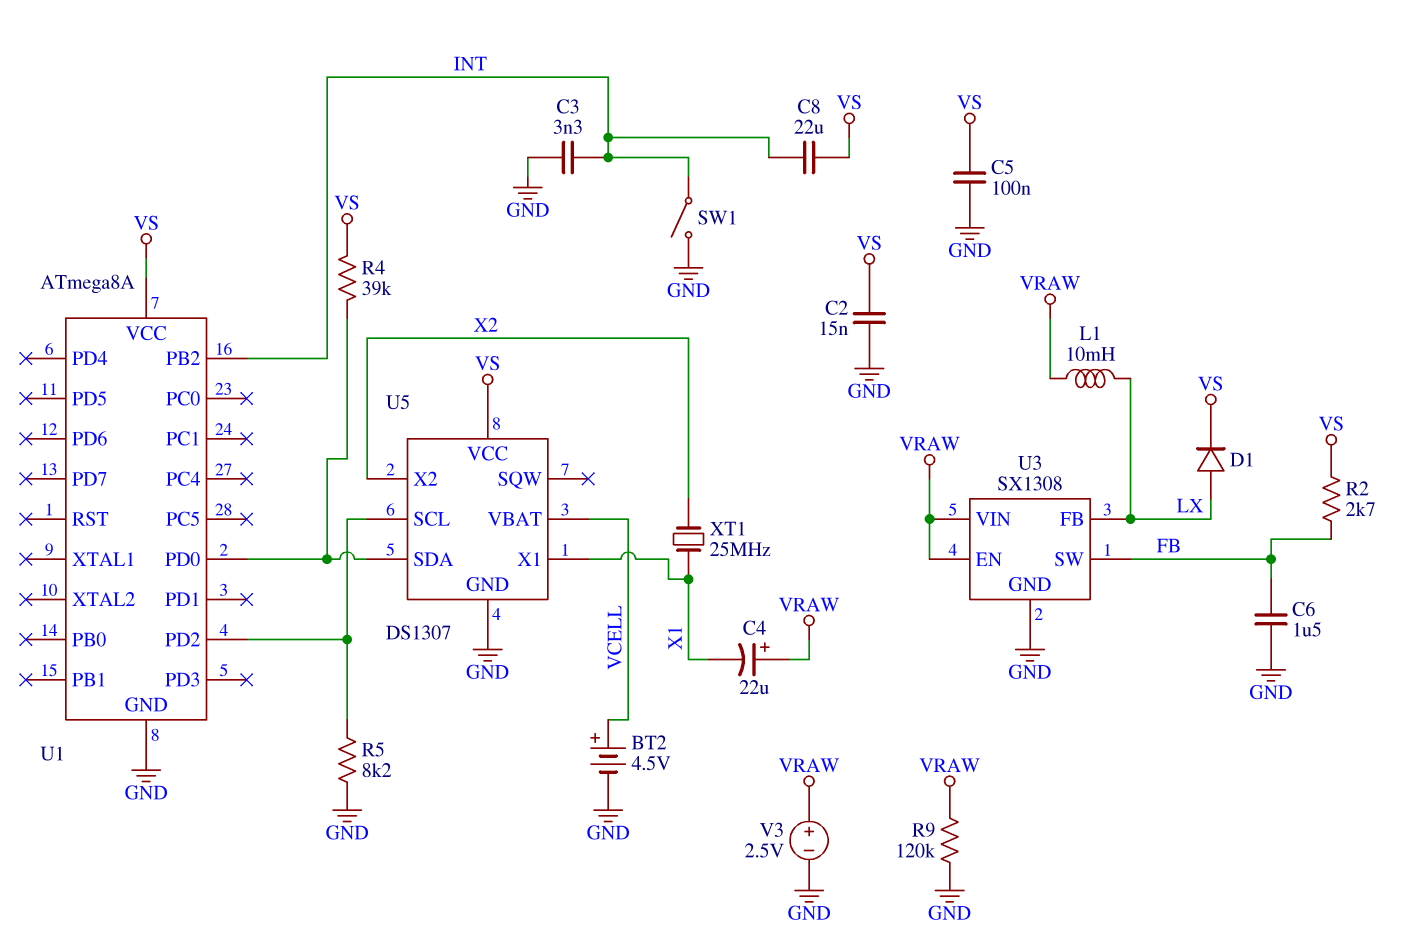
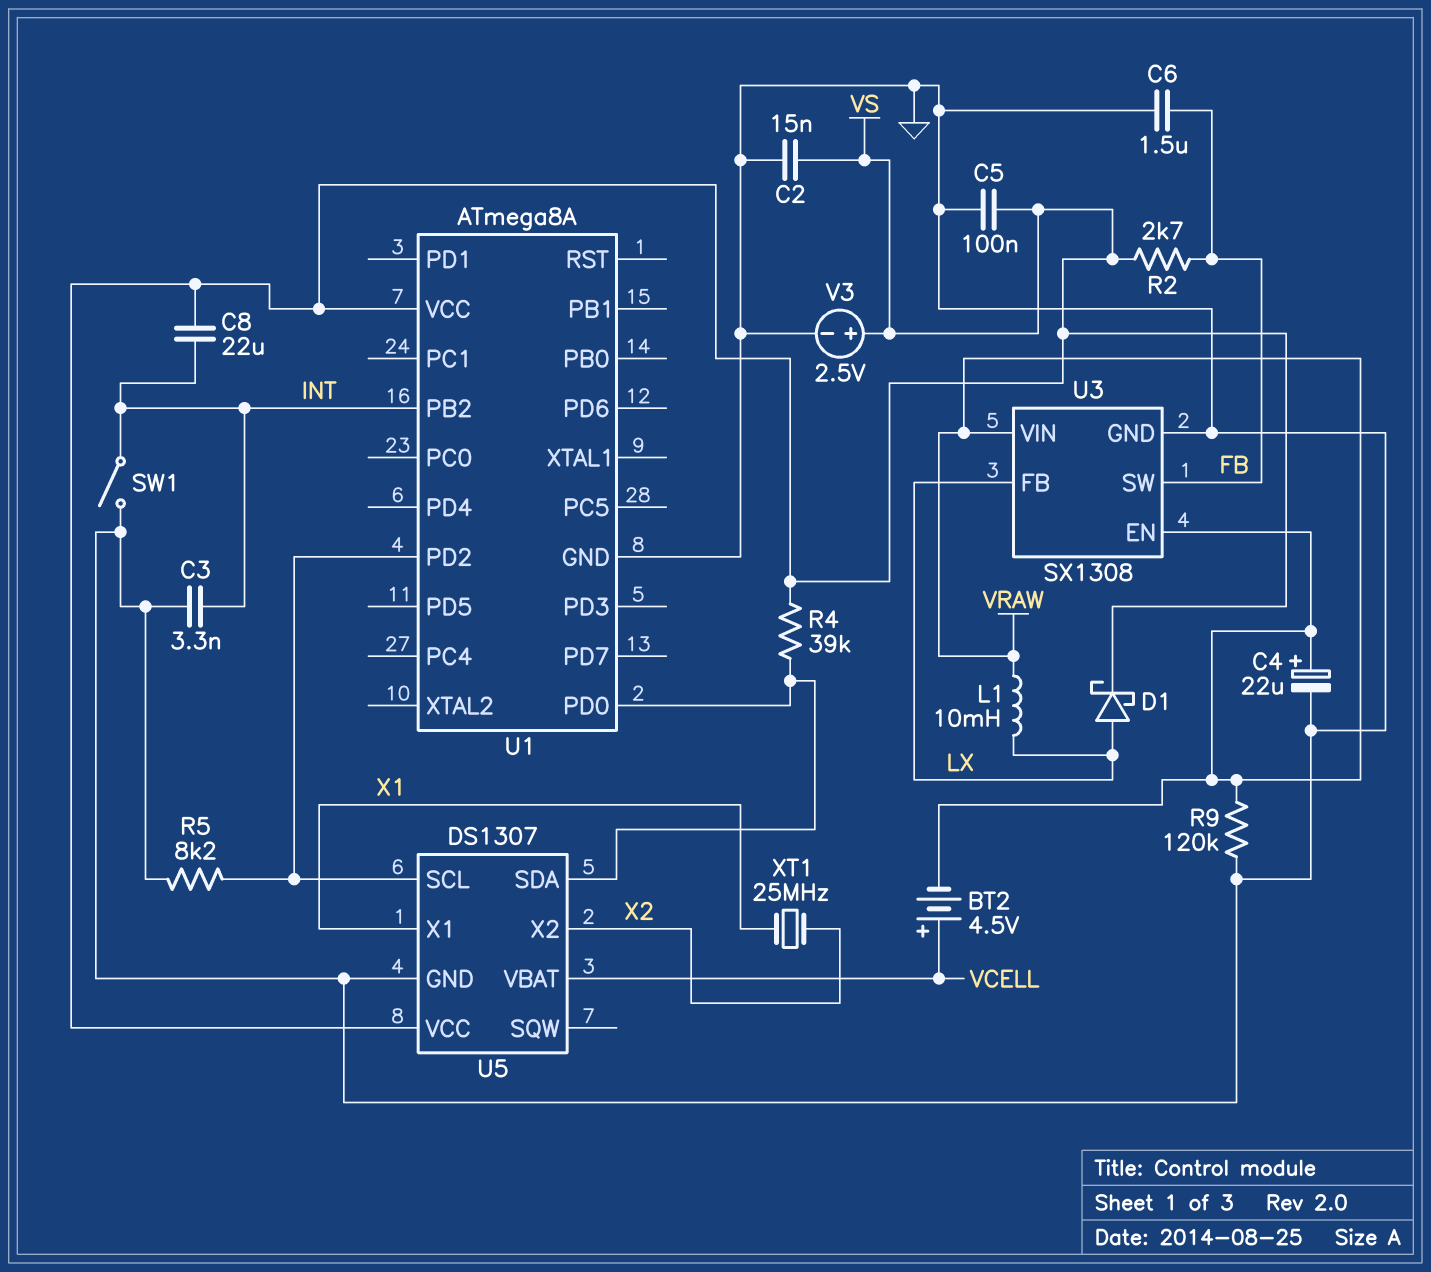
BT2: 4.5V (plus VCELL, minus GND) -> 4.5V (plus VCELL, minus VRAW)
C4: 22uF (plus VRAW, minus X1) -> 22uF (plus VRAW, minus GND)
D1: diode (A LX, K VS) -> schottky (A LX, K VS)
V3: 2.5V (plus VRAW, minus GND) -> 2.5V (plus VS, minus GND)

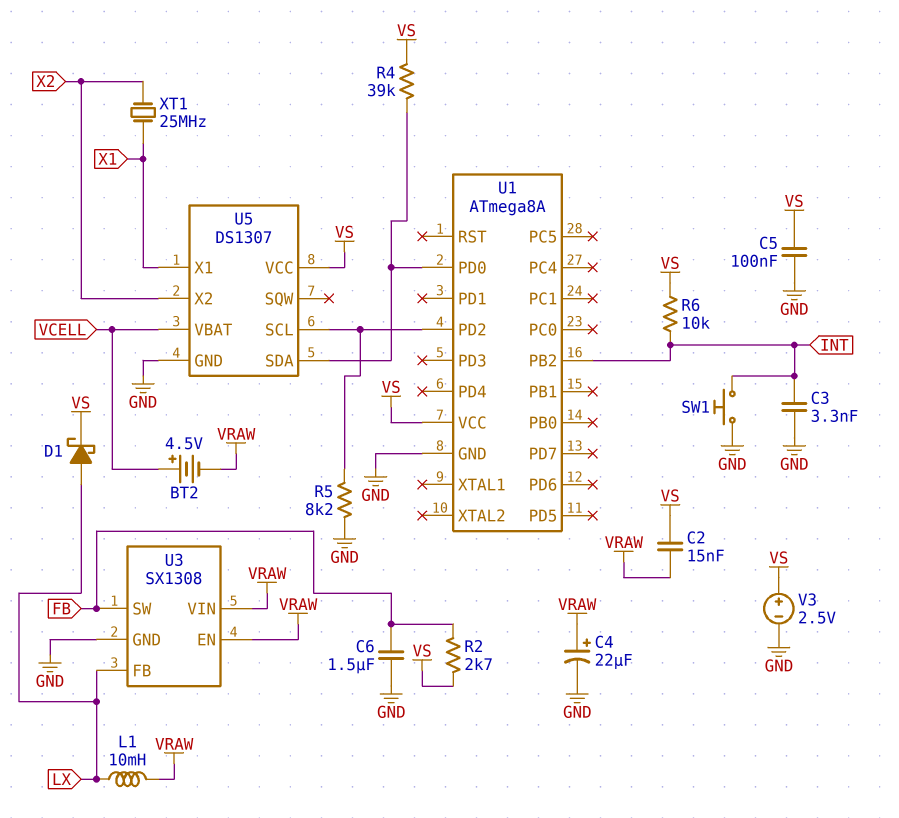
C2: 15nF (GND, VS) -> 15nF (VRAW, VS)
C8: 22uF (INT, VS) -> none
R6: none -> 10k (INT, VS)
R9: 120k (GND, VRAW) -> none
SW1: switch (GND, INT) -> button (GND, INT)

